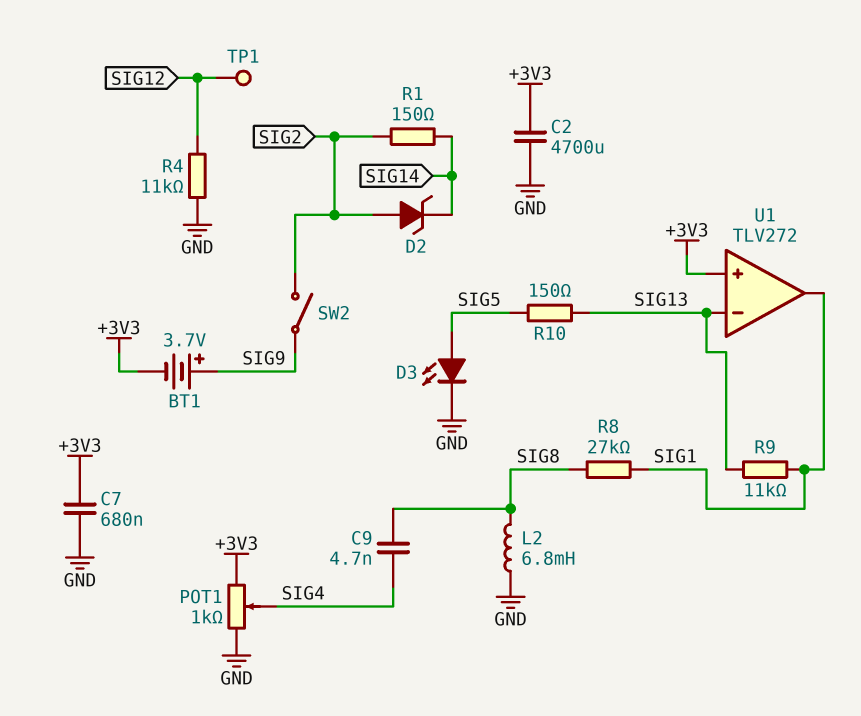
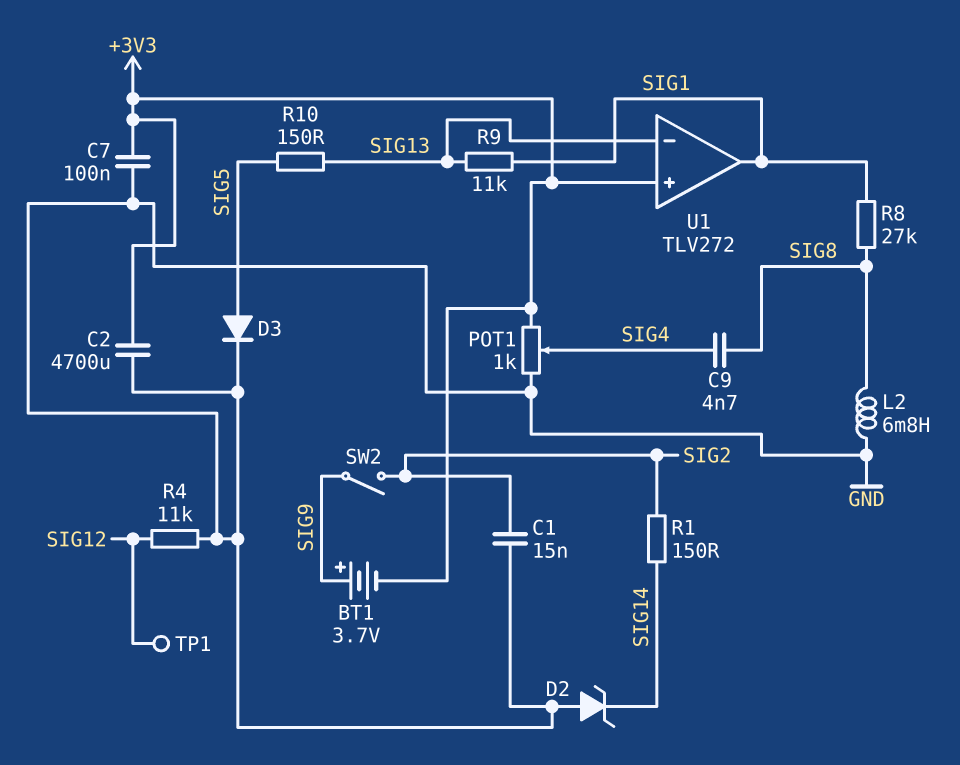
C1: none -> 15nF (GND, SIG2)
C7: 680nF (+3V3, GND) -> 100nF (+3V3, GND)
D2: zener (A SIG2, K SIG14) -> zener (A GND, K SIG14)
D3: LED (A SIG5, K GND) -> diode (A SIG5, K GND)

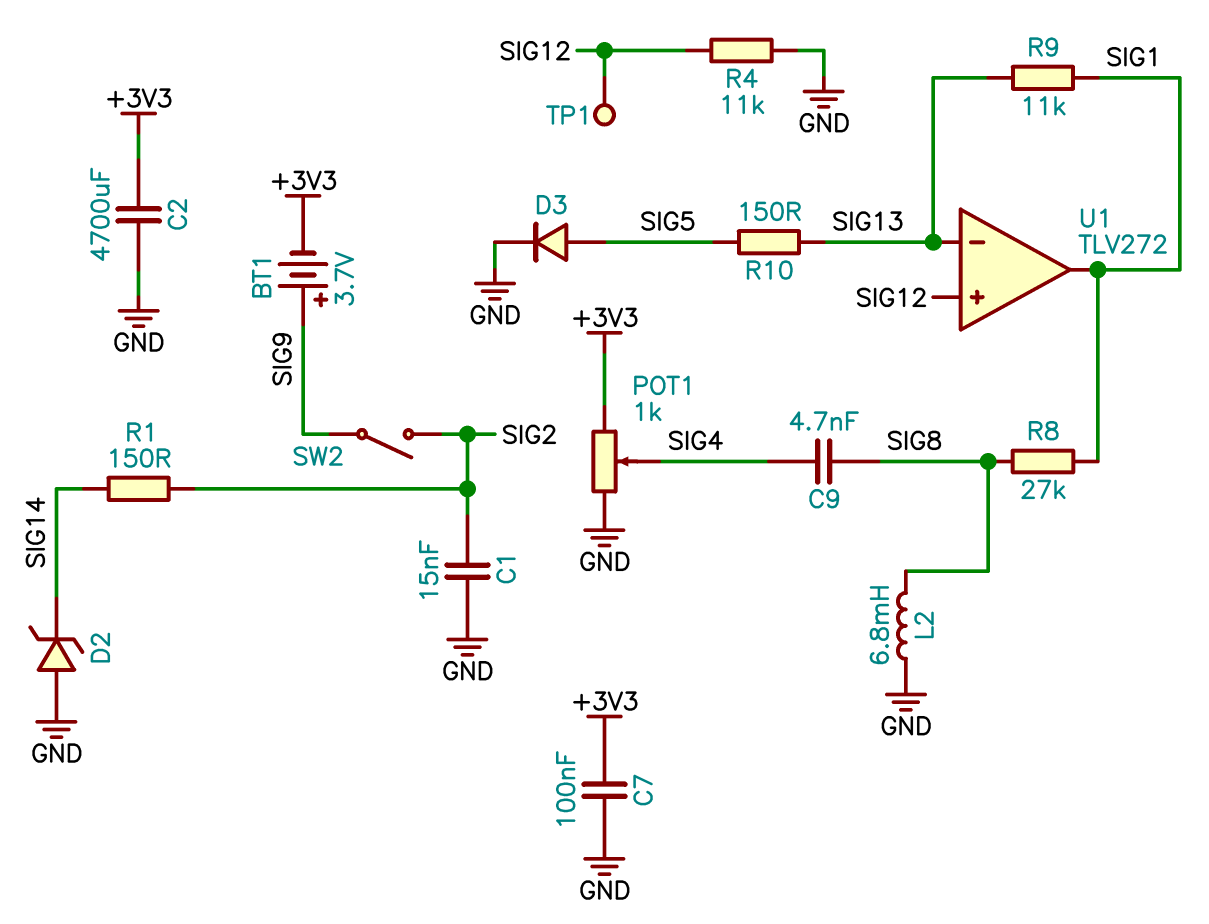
U1 pin in+: +3V3 -> SIG12

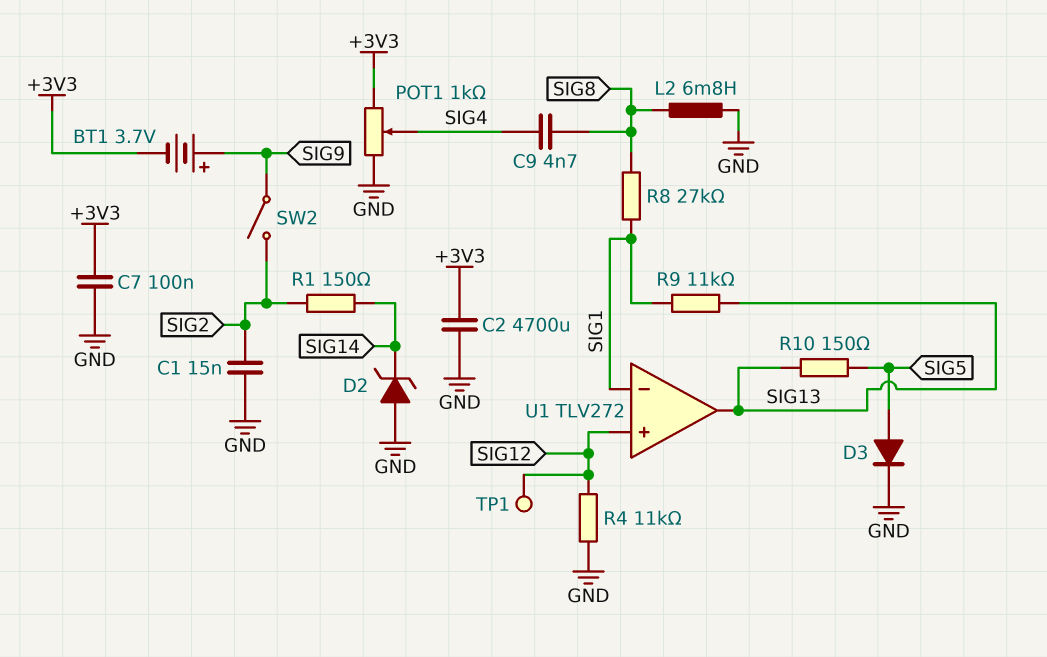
U1 pin in-: SIG13 -> SIG1
U1 pin out: SIG1 -> SIG13

